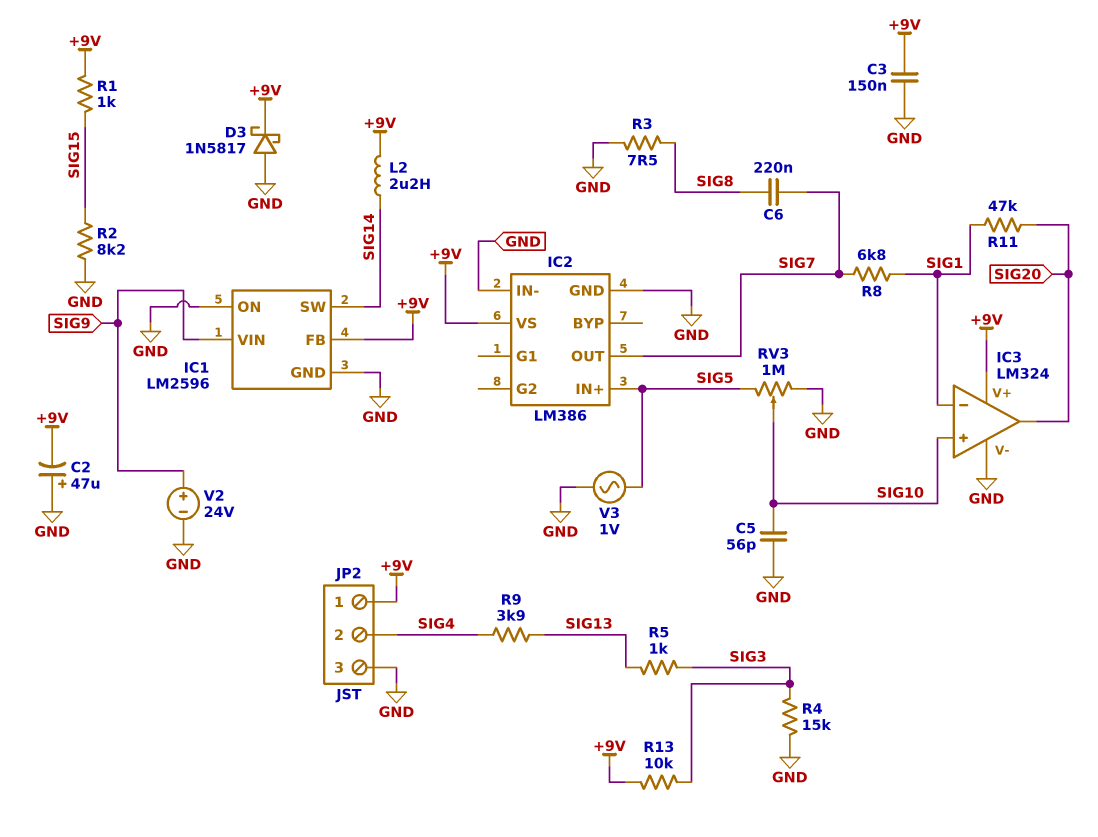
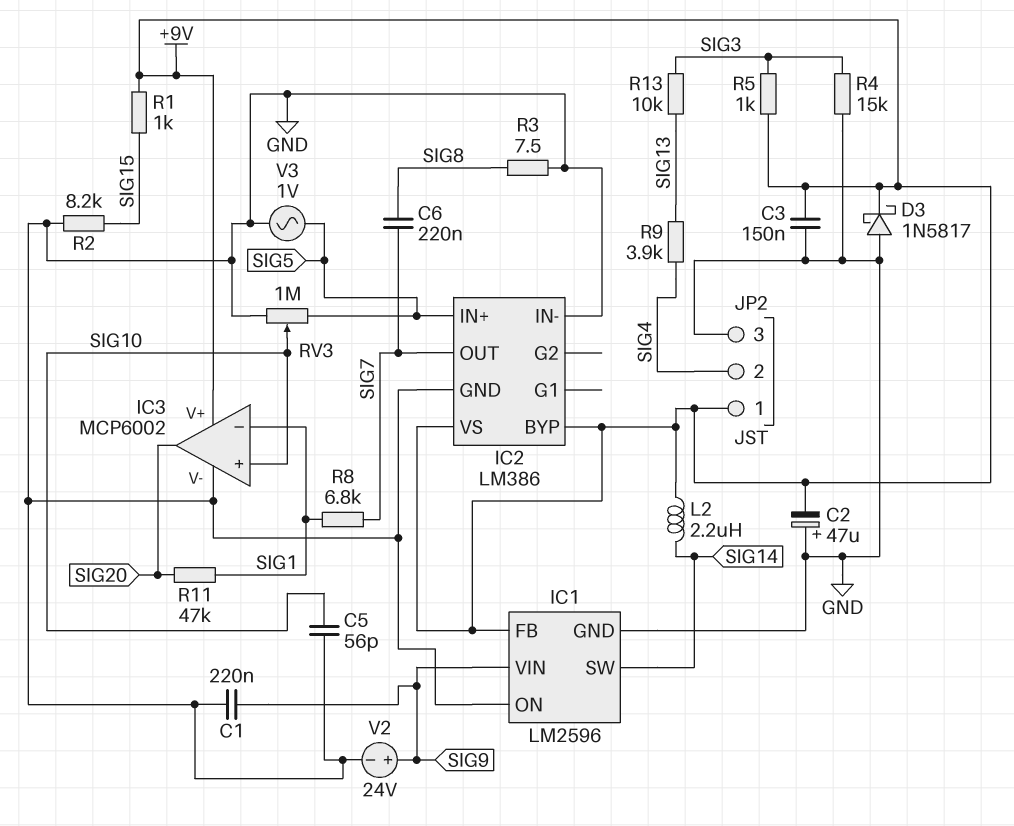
C1: none -> 220nF (GND, SIG9)
IC2 pin BYP: none -> +9V
IC3: LM324 -> MCP6002
R5: 1k (SIG3, SIG13) -> 1k (+9V, SIG3)
R13: 10k (+9V, SIG3) -> 10k (SIG3, SIG13)

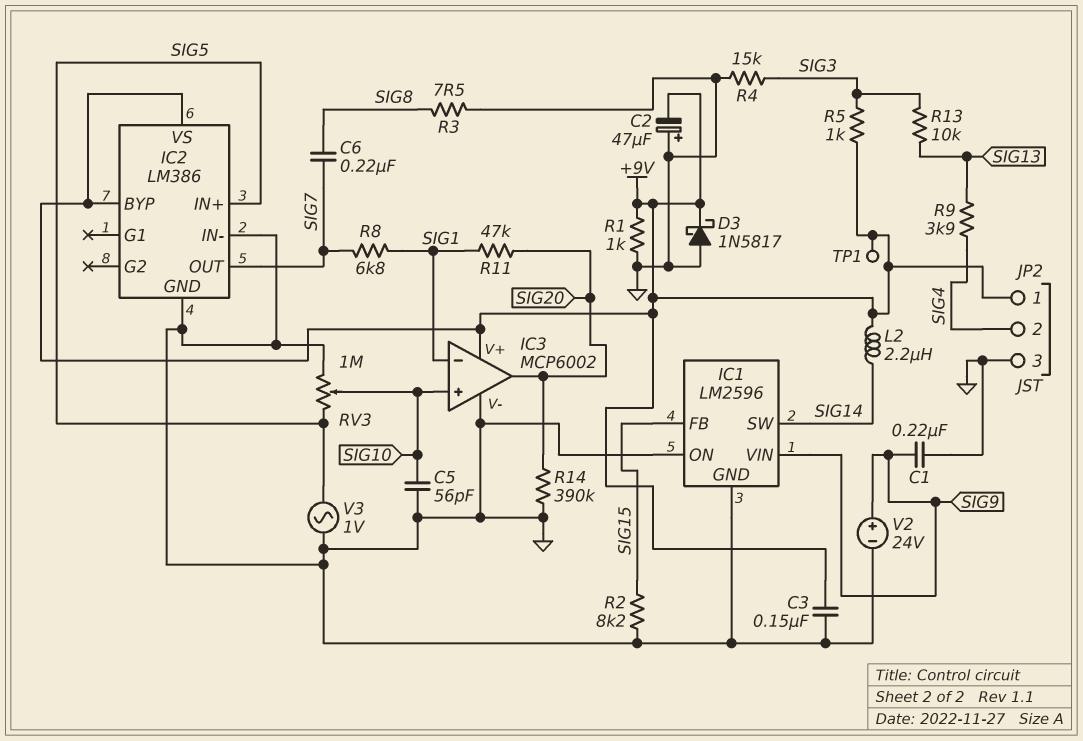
IC1 pin FB: +9V -> SIG15
R1: 1k (+9V, SIG15) -> 1k (+9V, GND)
R14: none -> 390k (GND, SIG20)
TP1: none -> test point (+9V)

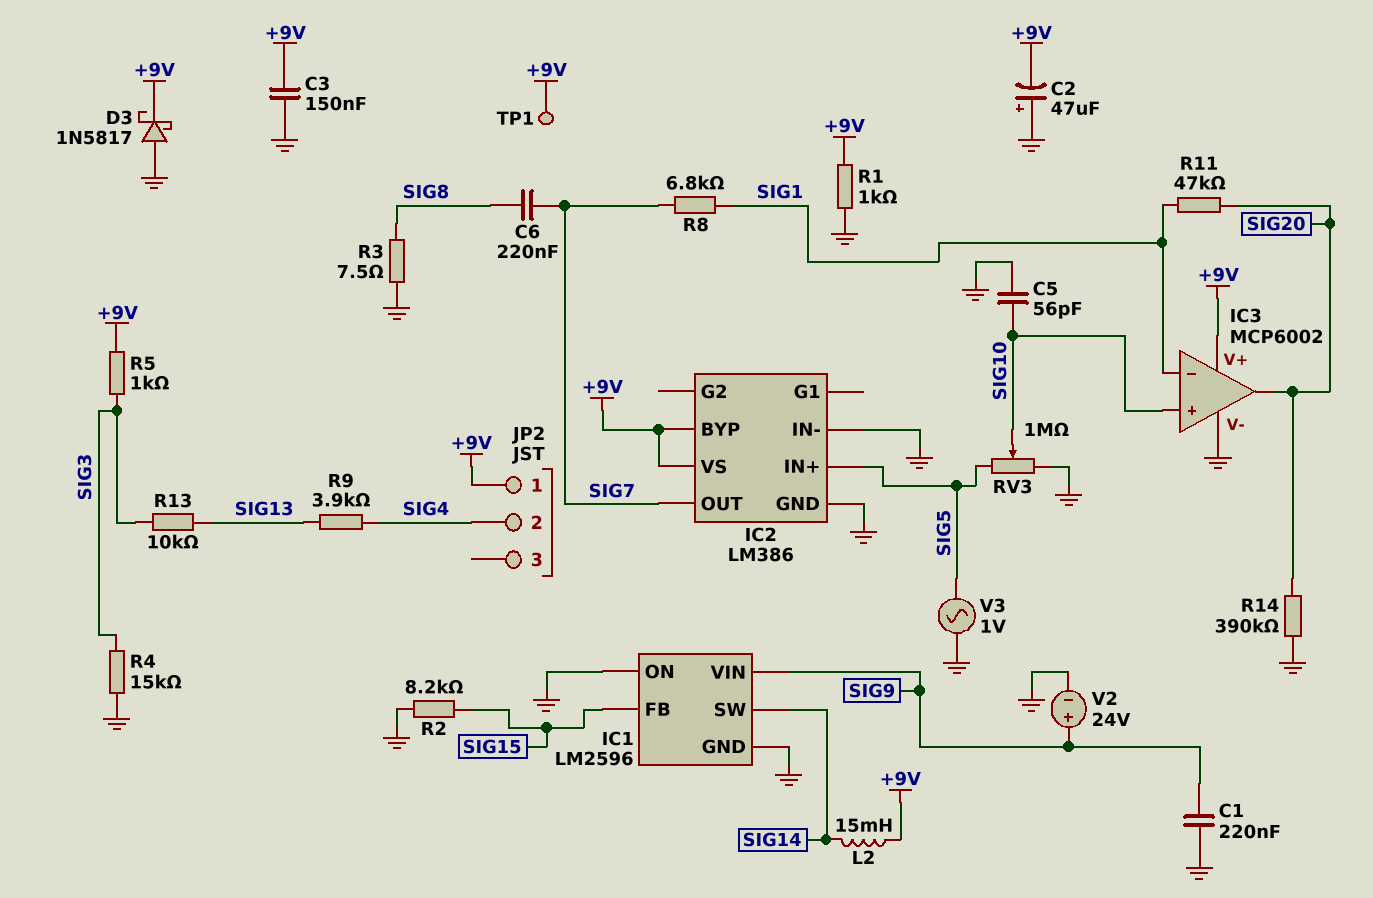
JP2 pin 3: GND -> none
L2: 2.2uH (+9V, SIG14) -> 15mH (+9V, SIG14)

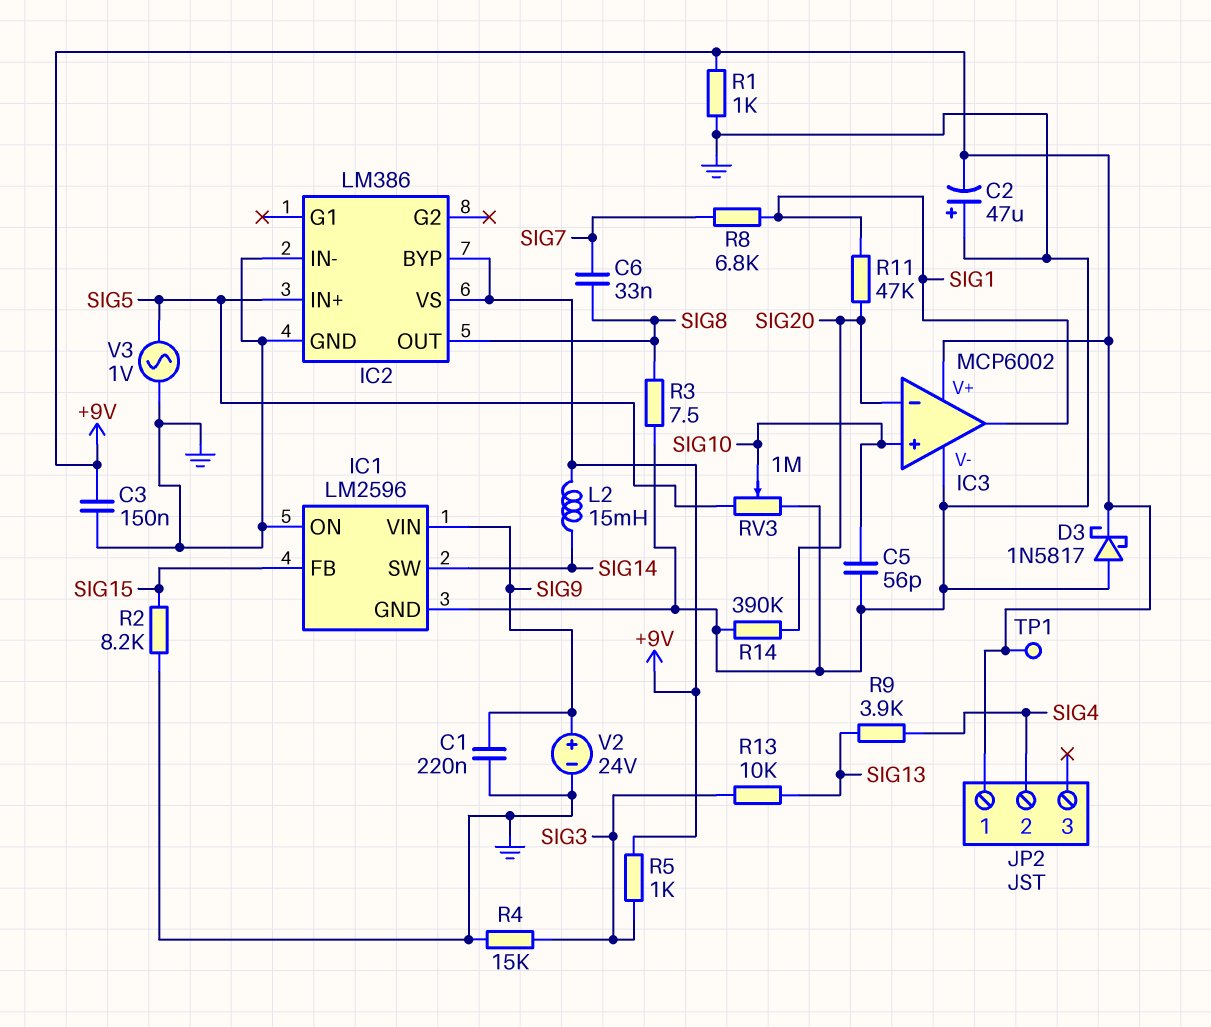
C6: 220nF (SIG7, SIG8) -> 33nF (SIG7, SIG8)
IC2 pin OUT: SIG7 -> SIG8
IC3 pin in-: SIG1 -> SIG20
IC3 pin out: SIG20 -> SIG1

